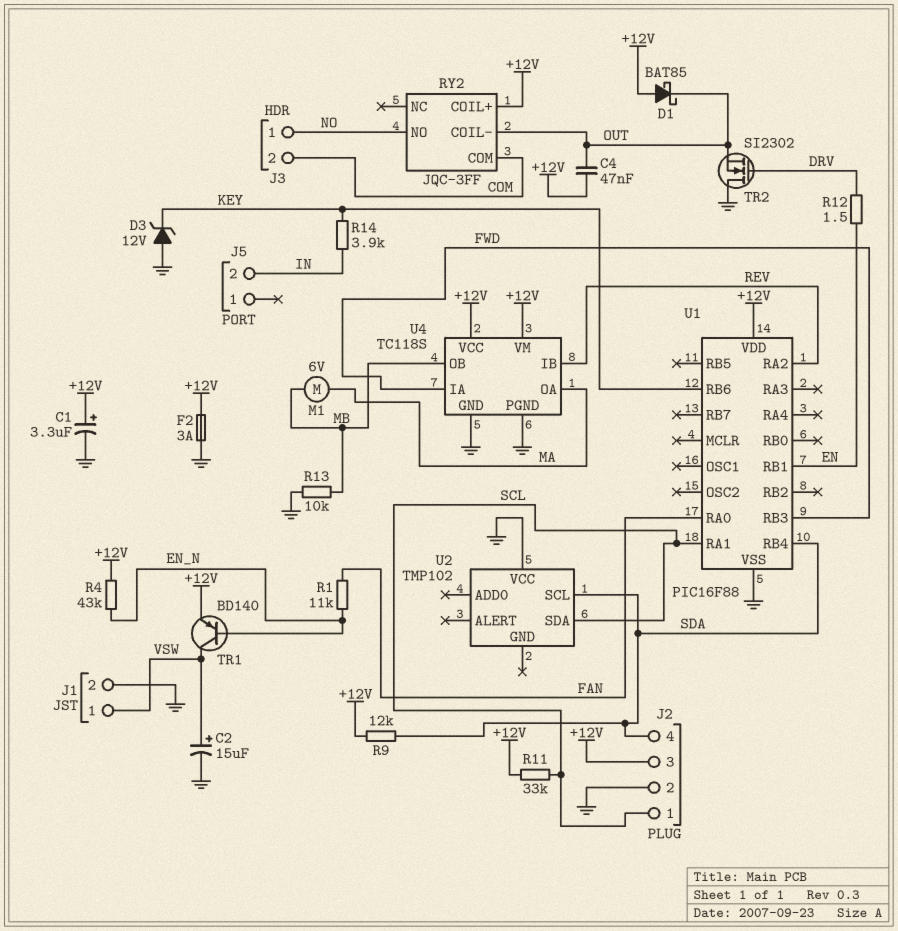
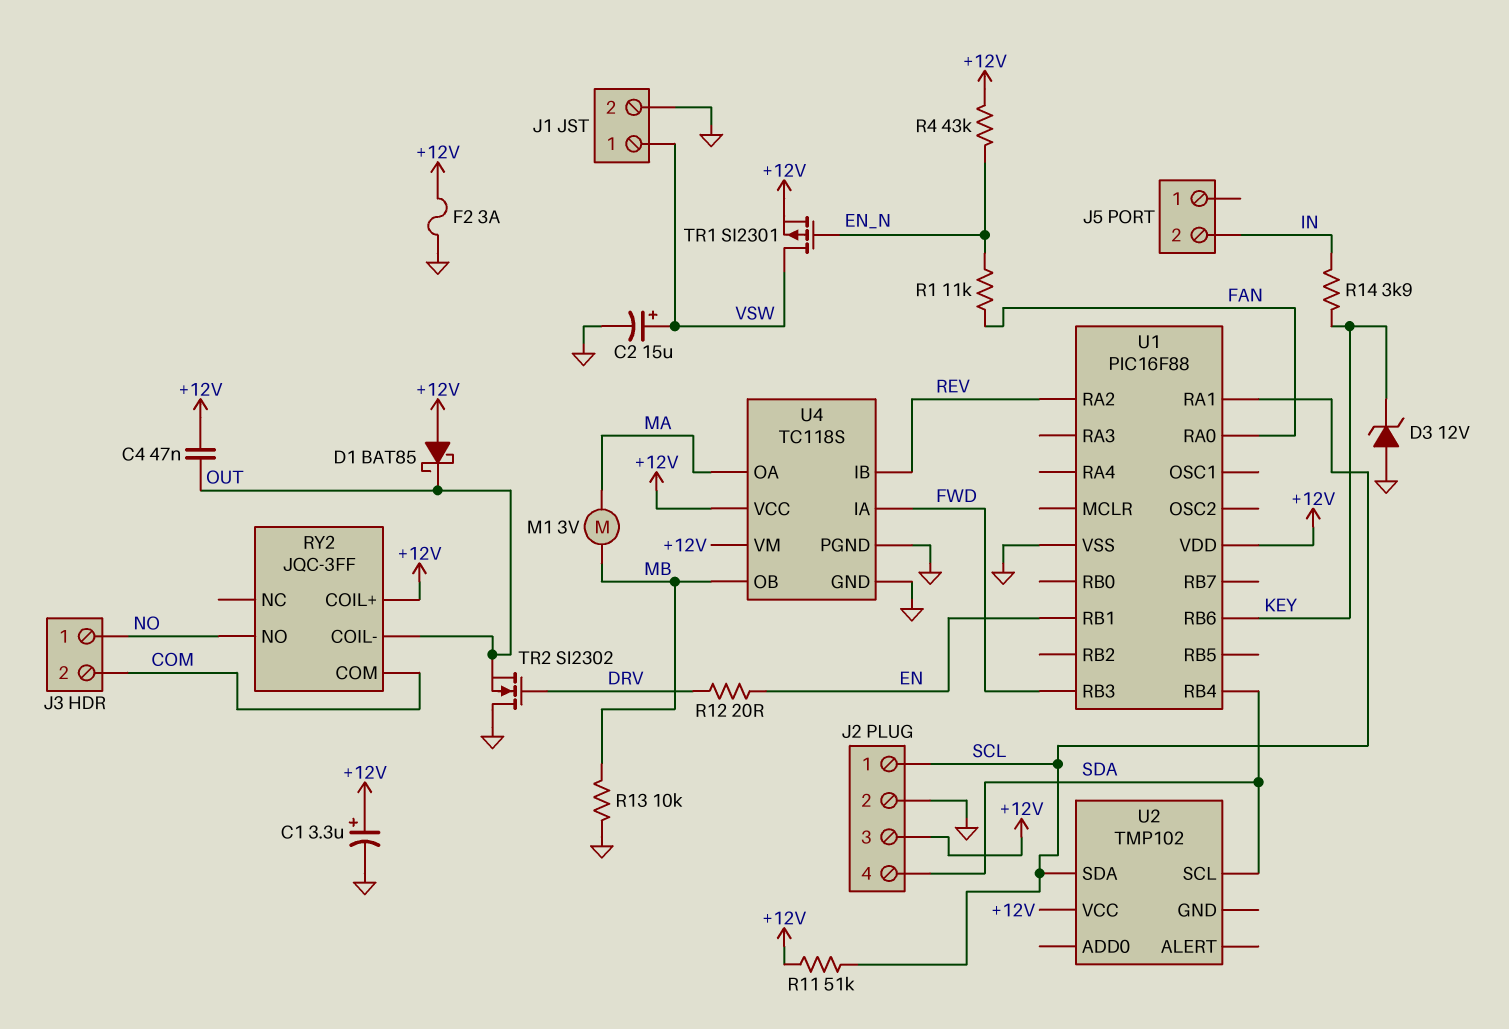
M1: motor 6V (MA, MB) -> motor 3V (MA, MB)
R9: 12k (+12V, SDA) -> none
R11: 33k (+12V, SCL) -> 51k (+12V, SCL)
R12: 1.5 (DRV, EN) -> 20 (DRV, EN)
TR1: PNP BD140 (B EN_N, C VSW, E +12V) -> PMOS SI2301 (G EN_N, D VSW, S +12V)
U2 pin VCC: GND -> +12V

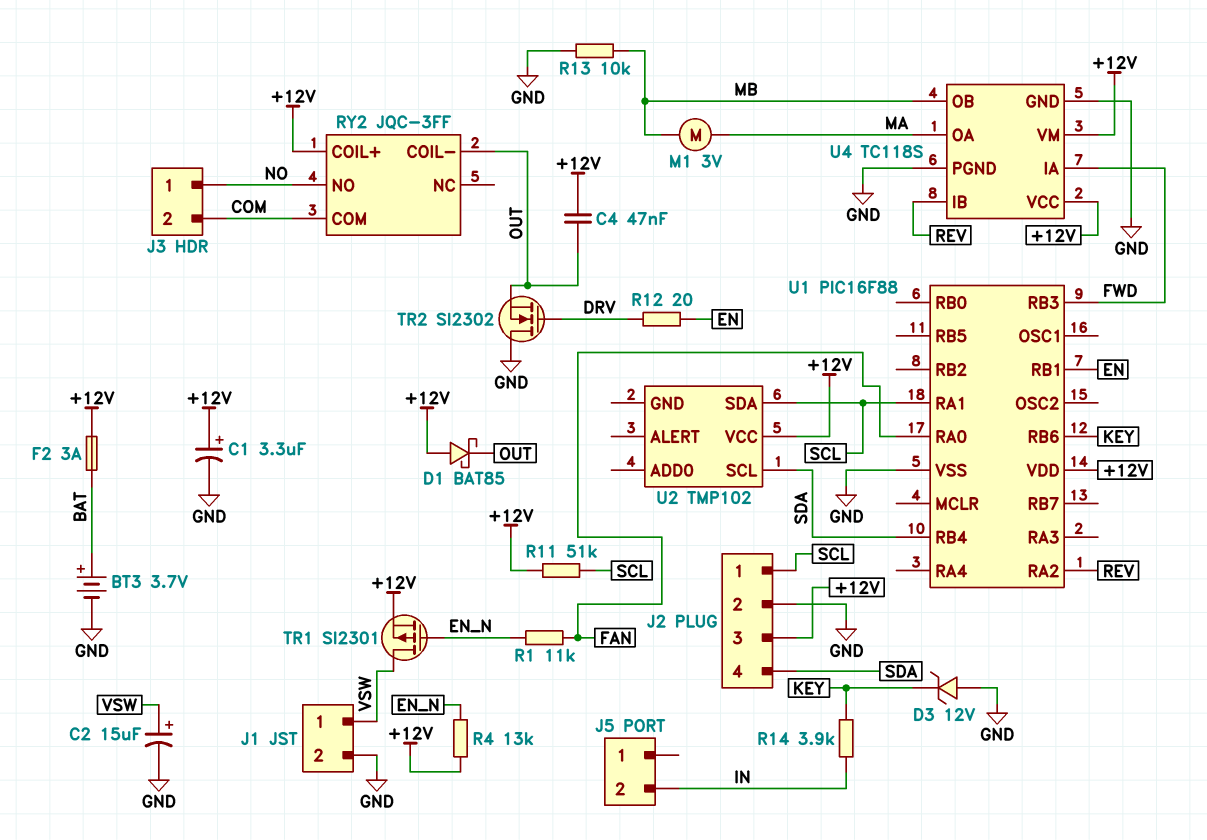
BT3: none -> 3.7V (plus BAT, minus GND)
F2: 3A (+12V, GND) -> 3A (+12V, BAT)
R4: 43k (+12V, EN_N) -> 13k (+12V, EN_N)

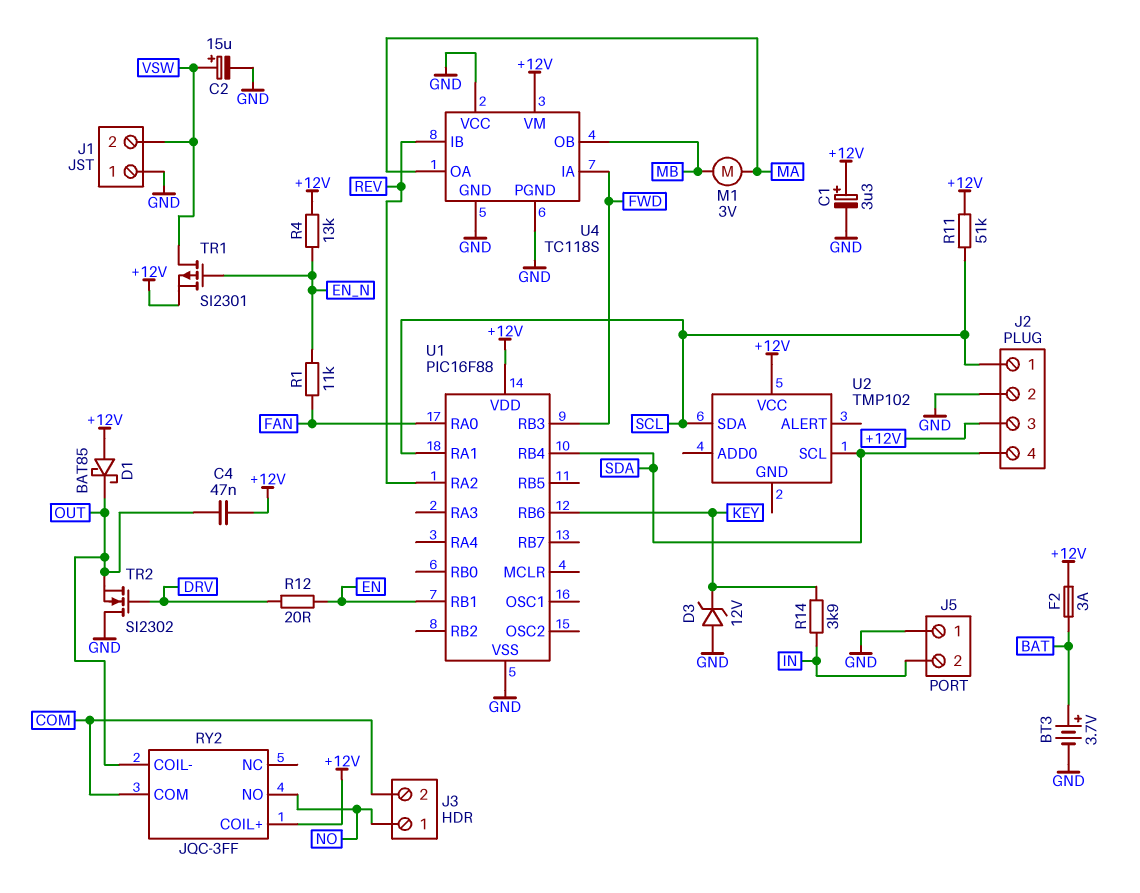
J1 pin 1: VSW -> GND
J1 pin 2: GND -> VSW
J5 pin 1: none -> GND
R13: 10k (GND, MB) -> none
U4 pin VCC: +12V -> GND

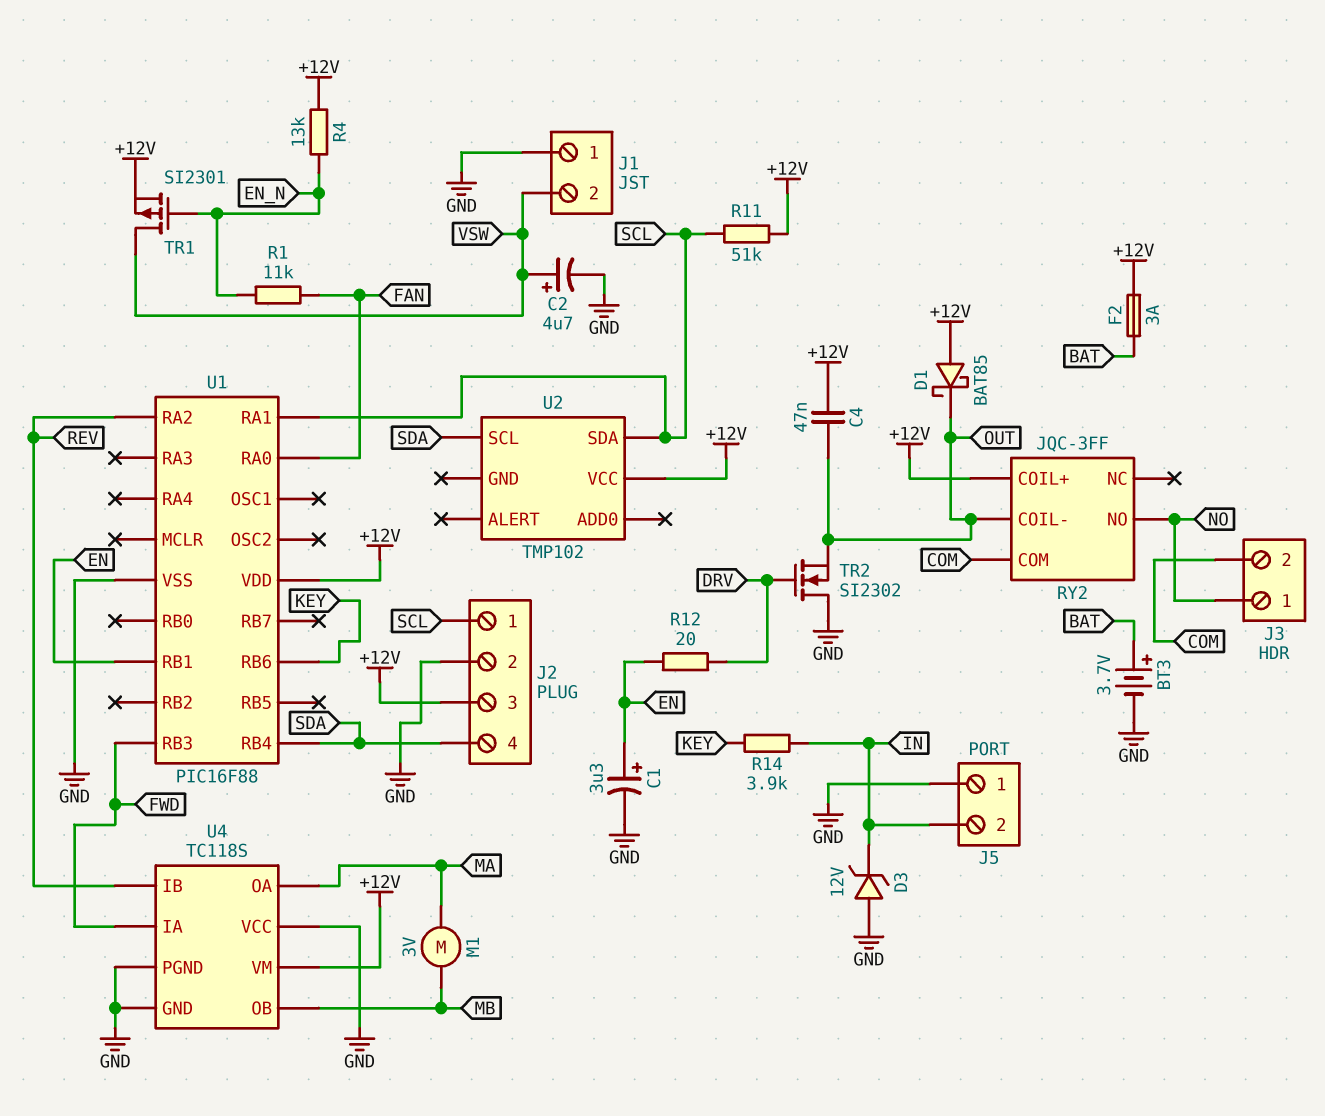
C1: 3.3uF (plus +12V, minus GND) -> 3.3uF (plus EN, minus GND)
C2: 15uF (plus VSW, minus GND) -> 4.7uF (plus VSW, minus GND)
D3: zener 12V (A GND, K KEY) -> zener 12V (A GND, K IN)

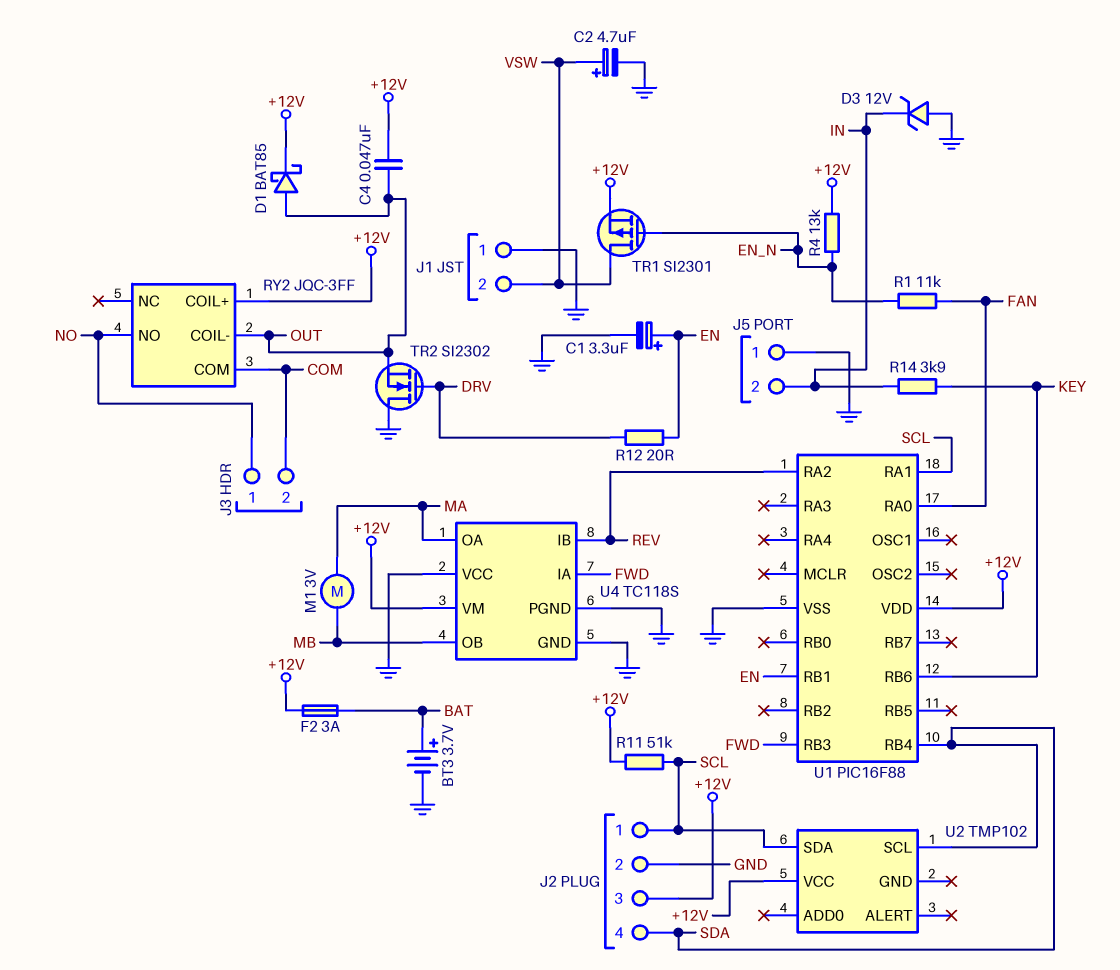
D1: schottky BAT85 (A +12V, K OUT) -> schottky BAT85 (A OUT, K +12V)

